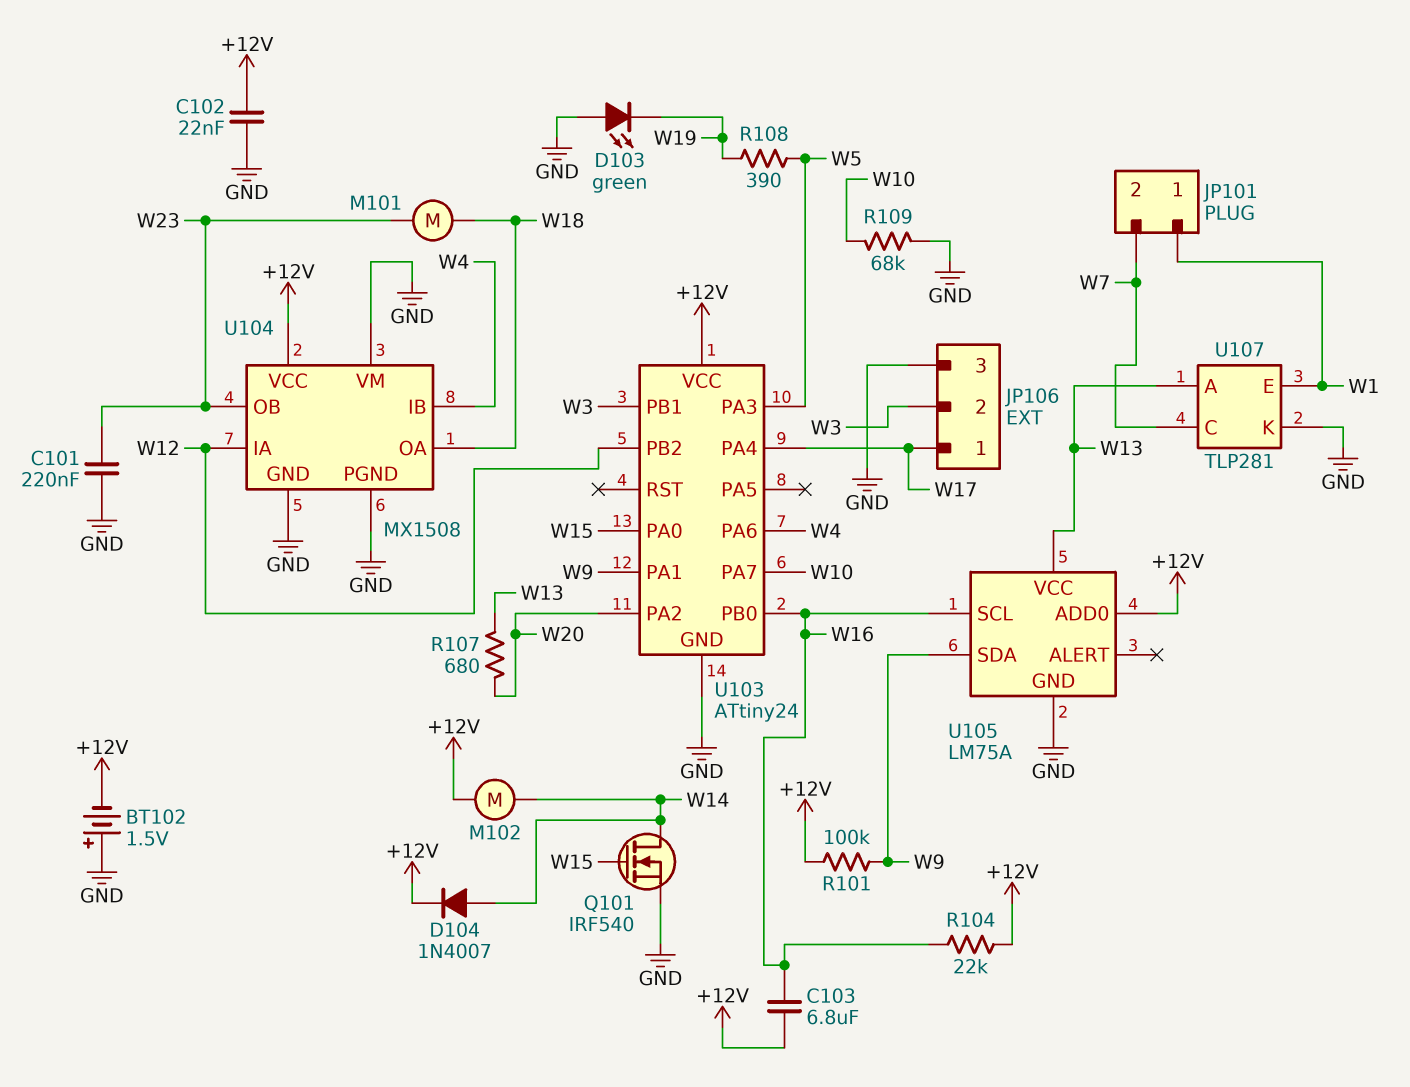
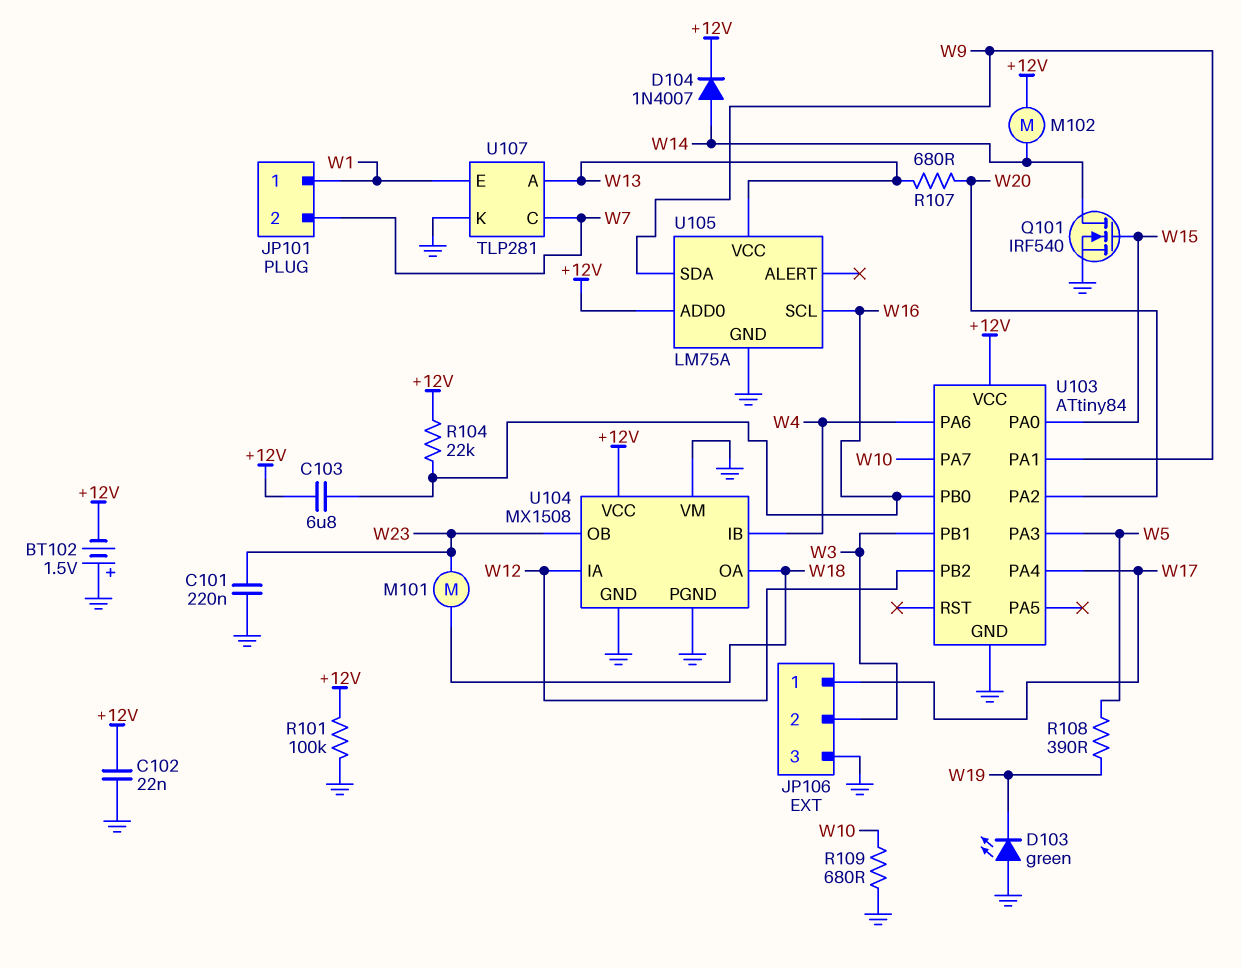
R101: 100k (+12V, W9) -> 100k (+12V, GND)
R109: 68k (GND, W10) -> 680 (GND, W10)
U103: ATtiny24 -> ATtiny84

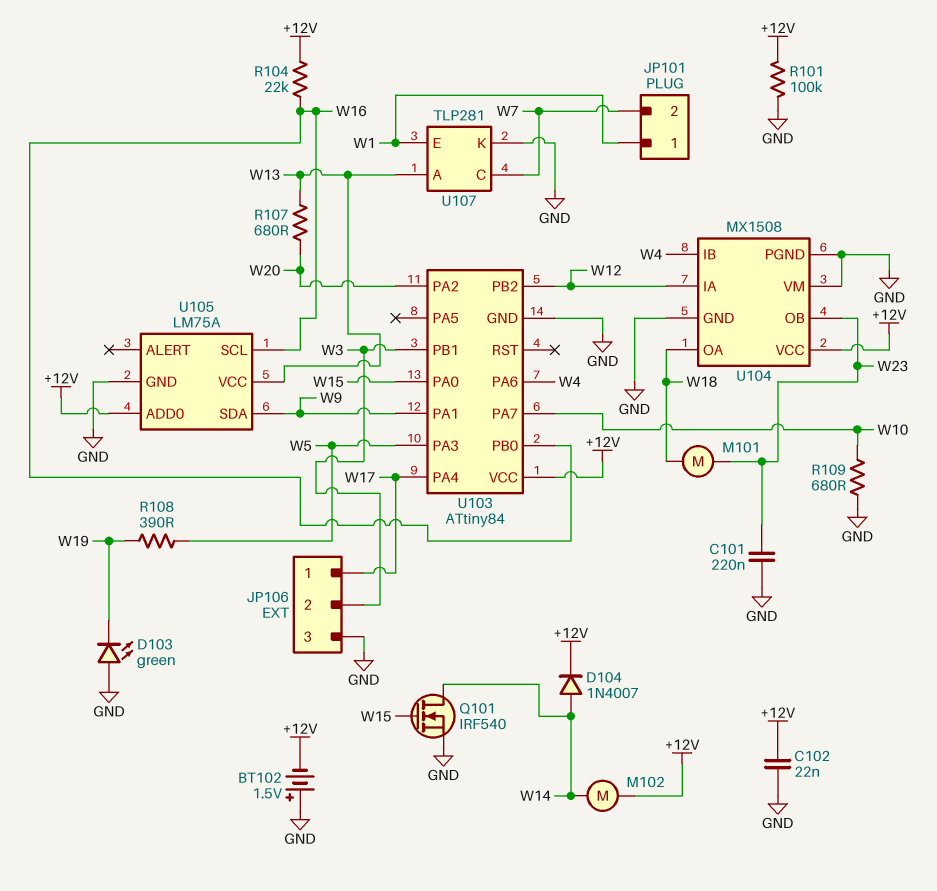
C103: 6.8uF (+12V, W16) -> none

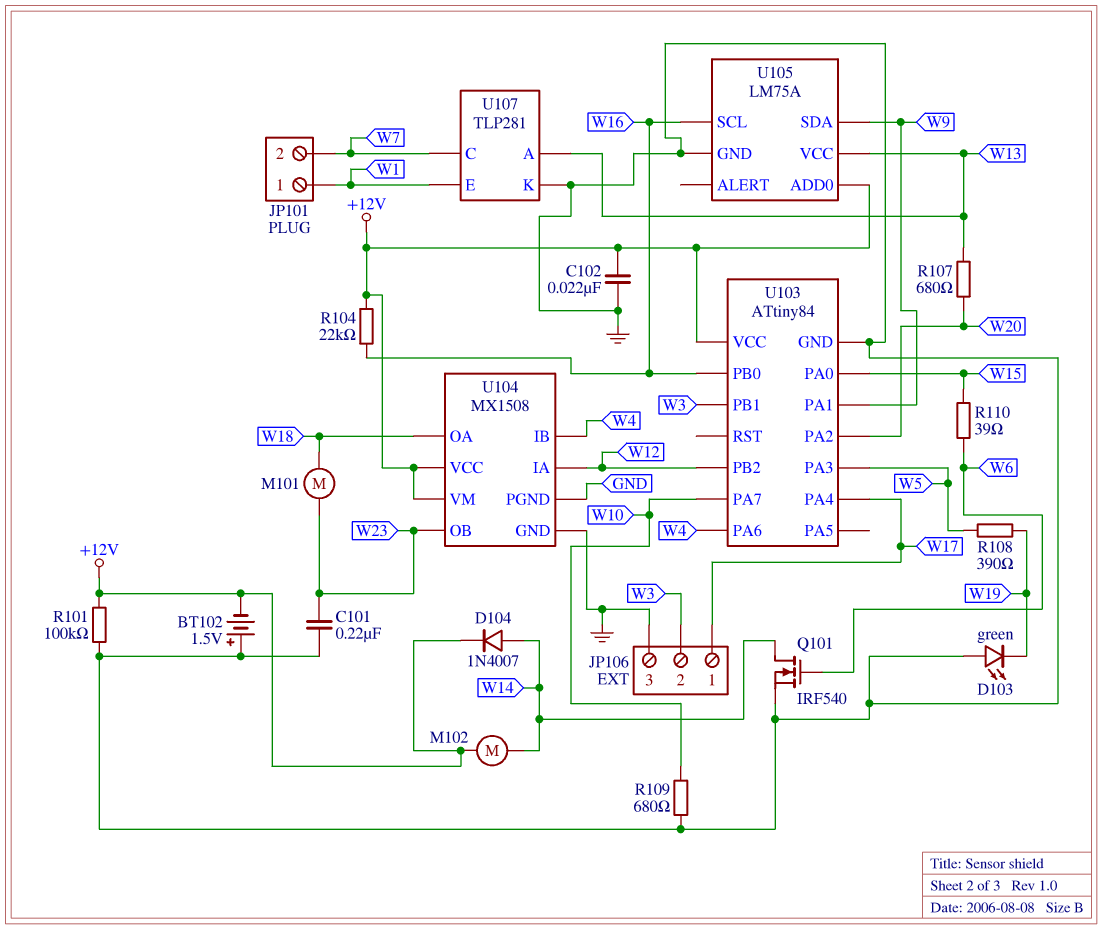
Q101: NMOS IRF540 (G W15, D W14, S GND) -> NMOS IRF540 (G W6, D W14, S GND)
R110: none -> 39 (W6, W15)
U104 pin VM: GND -> +12V

